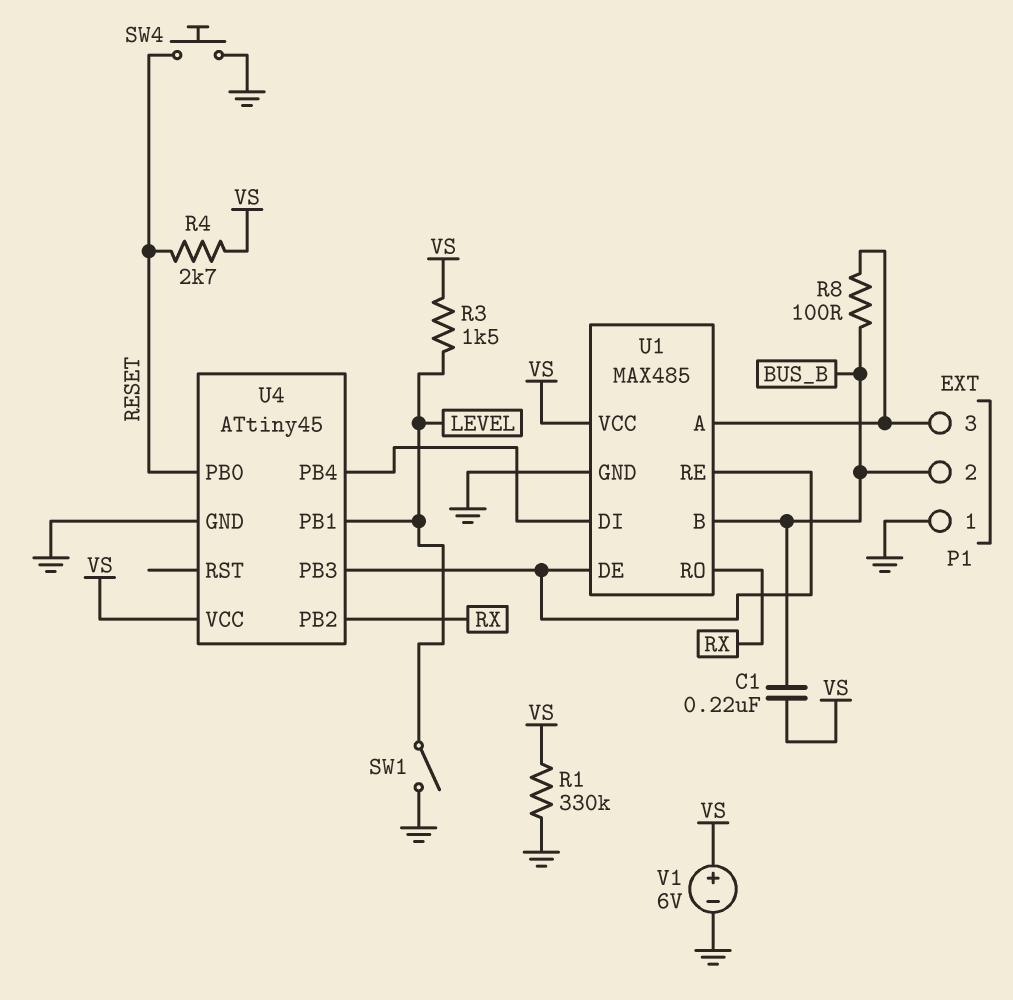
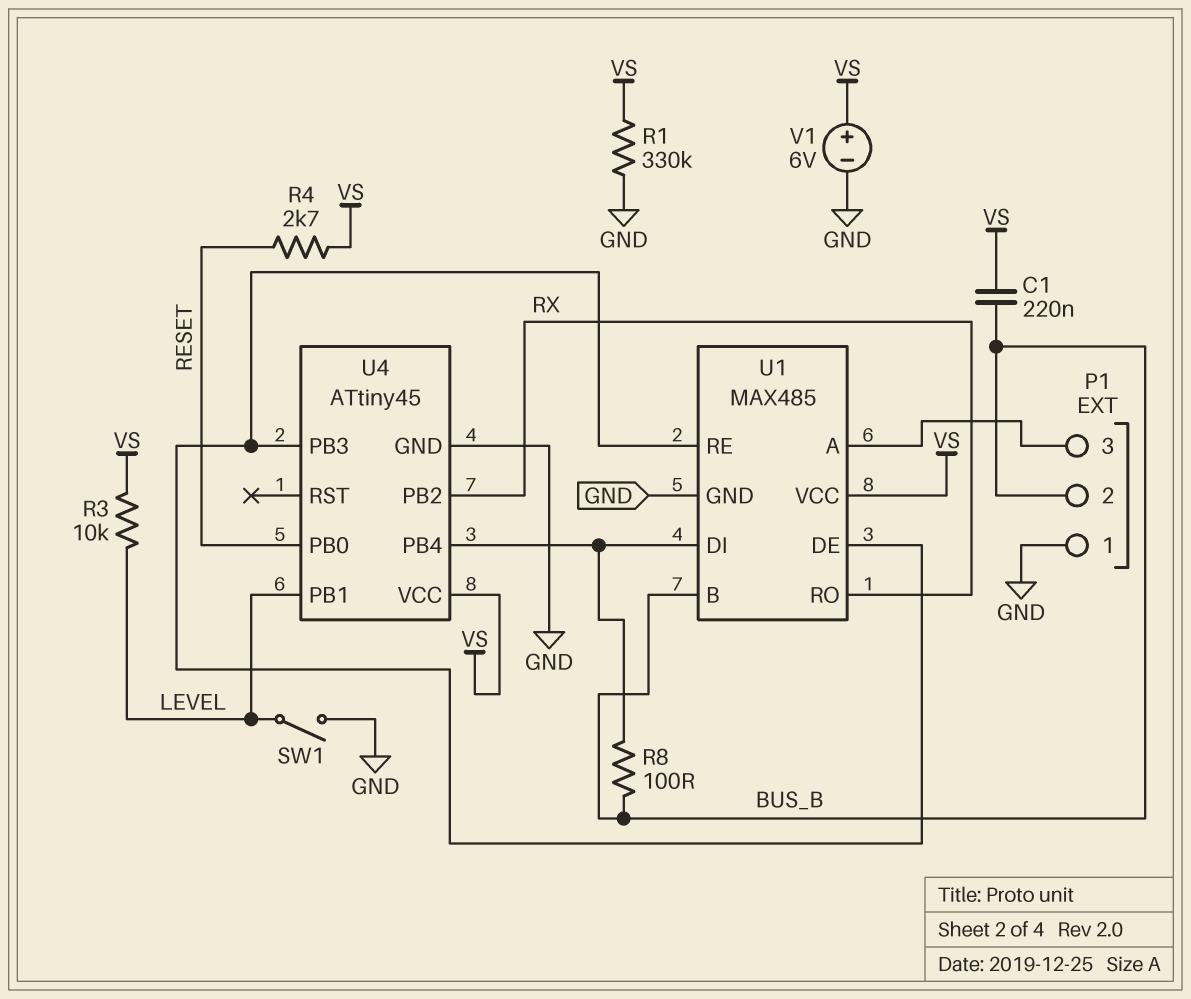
R3: 1.5k (LEVEL, VS) -> 10k (LEVEL, VS)
R8: 100 (BUS_B, P1/3) -> 100 (BUS_B, U1/DI)
SW4: button (GND, RESET) -> none

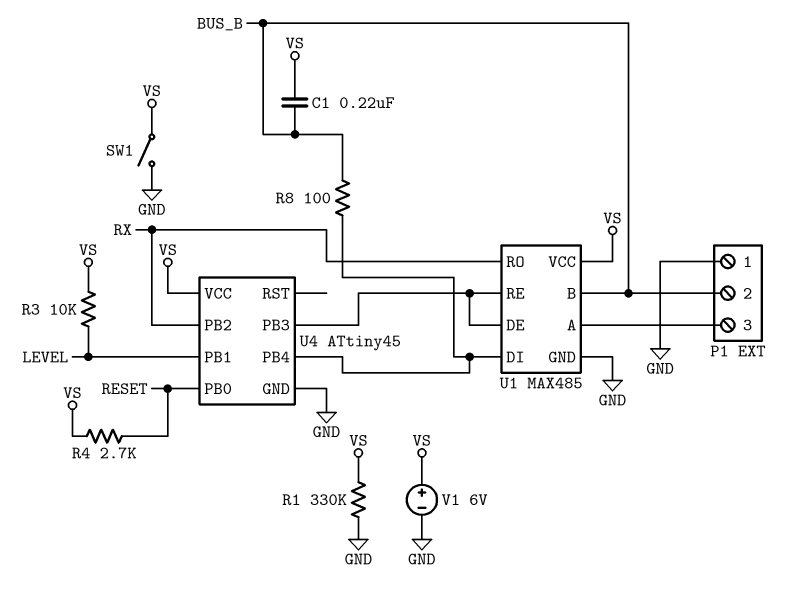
SW1: switch (GND, LEVEL) -> switch (GND, VS)

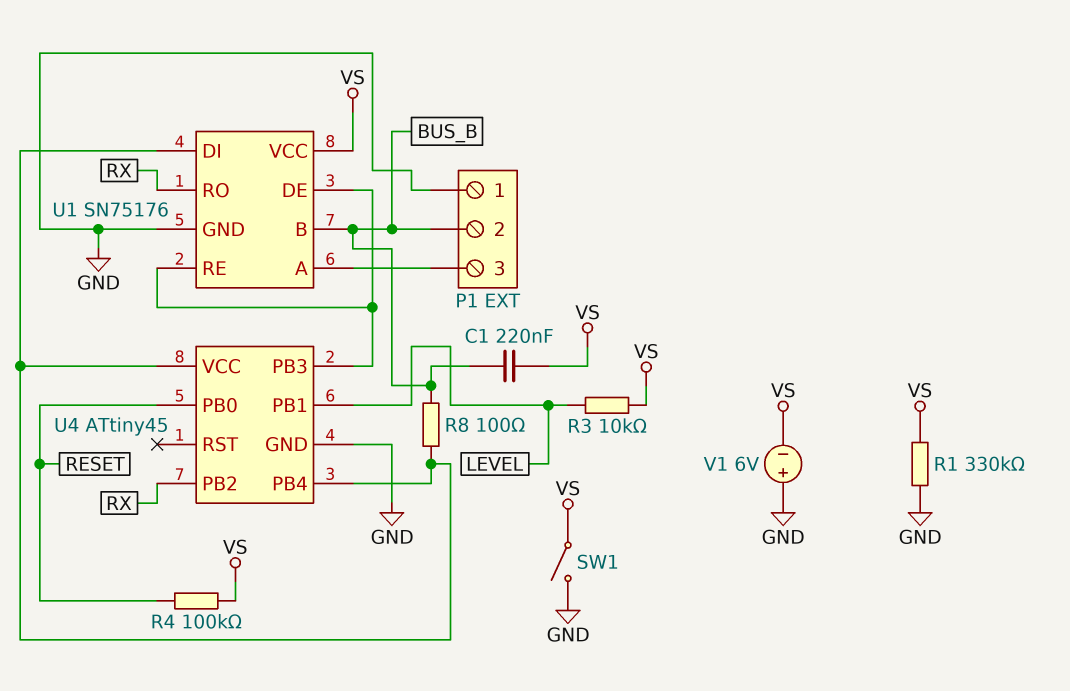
R4: 2.7k (RESET, VS) -> 100k (RESET, VS)
U1: MAX485 -> SN75176
U4 pin VCC: VS -> U1/DI
V1: 6V (plus VS, minus GND) -> 6V (plus GND, minus VS)

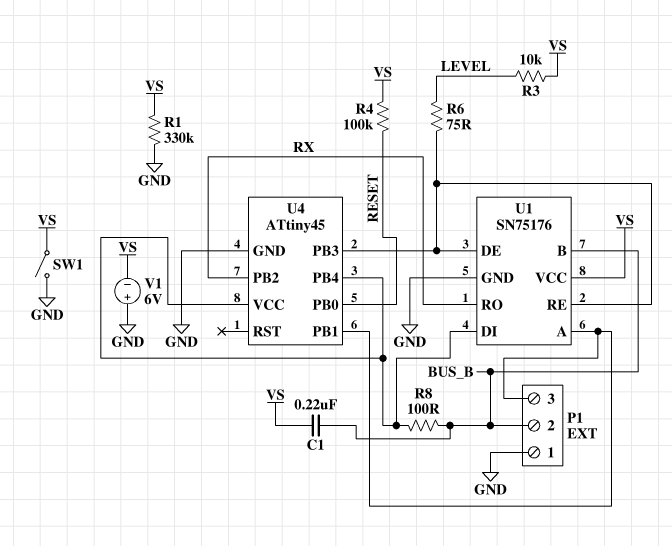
R6: none -> 75 (LEVEL, U1/DE)
U4 pin PB1: LEVEL -> P1/3

